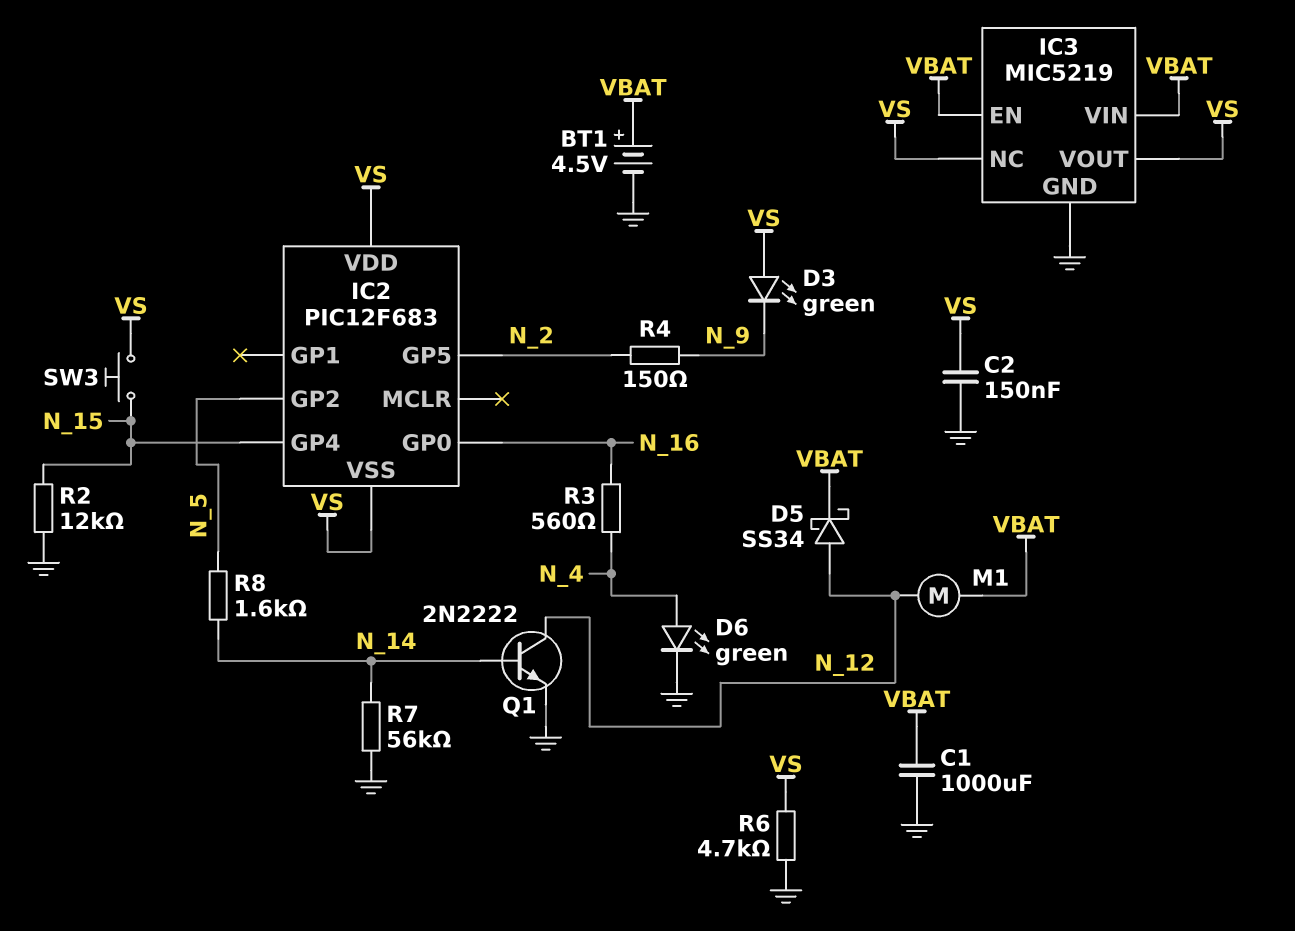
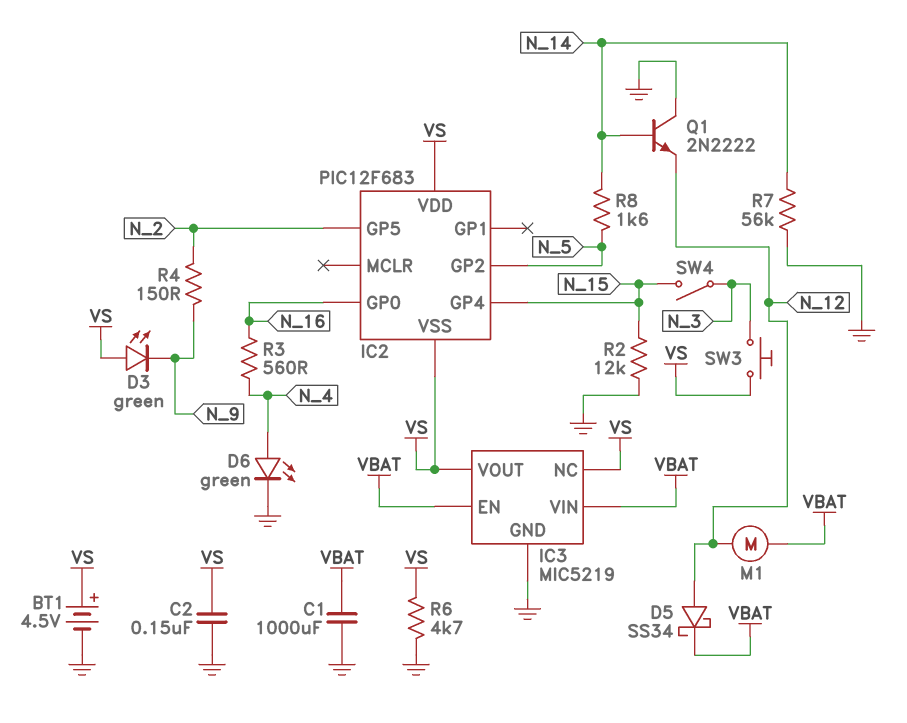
BT1: 4.5V (plus VBAT, minus GND) -> 4.5V (plus VS, minus GND)
Q1: NPN 2N2222 (B N_14, C N_12, E GND) -> NPN 2N2222 (B N_14, C GND, E N_12)
SW3: button (N_15, VS) -> button (N_3, VS)
SW4: none -> switch (N_3, N_15)

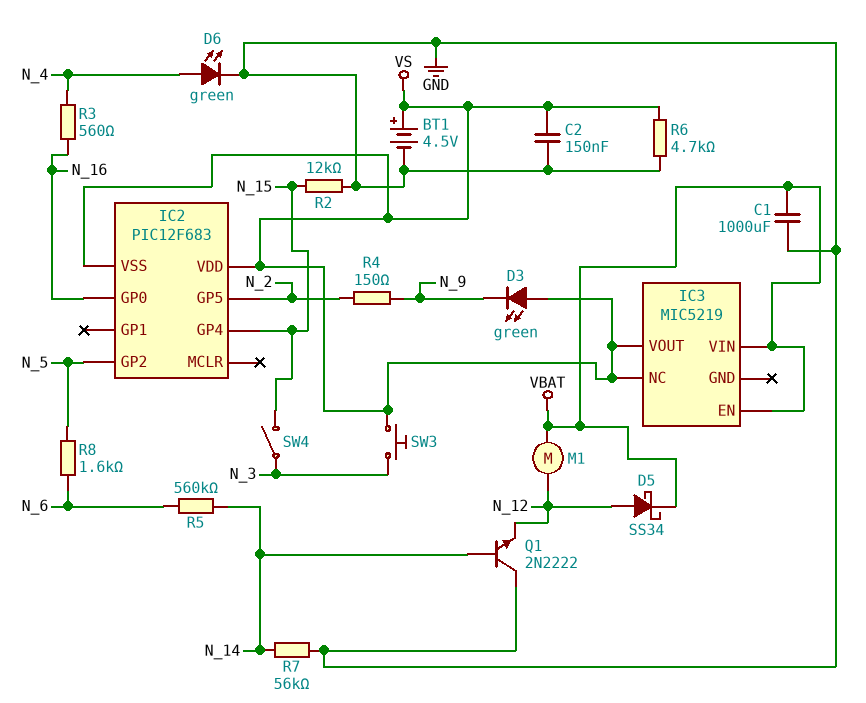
IC3 pin GND: GND -> none
R5: none -> 560k (N_6, N_14)
R8: 1.6k (N_5, N_14) -> 1.6k (N_5, N_6)

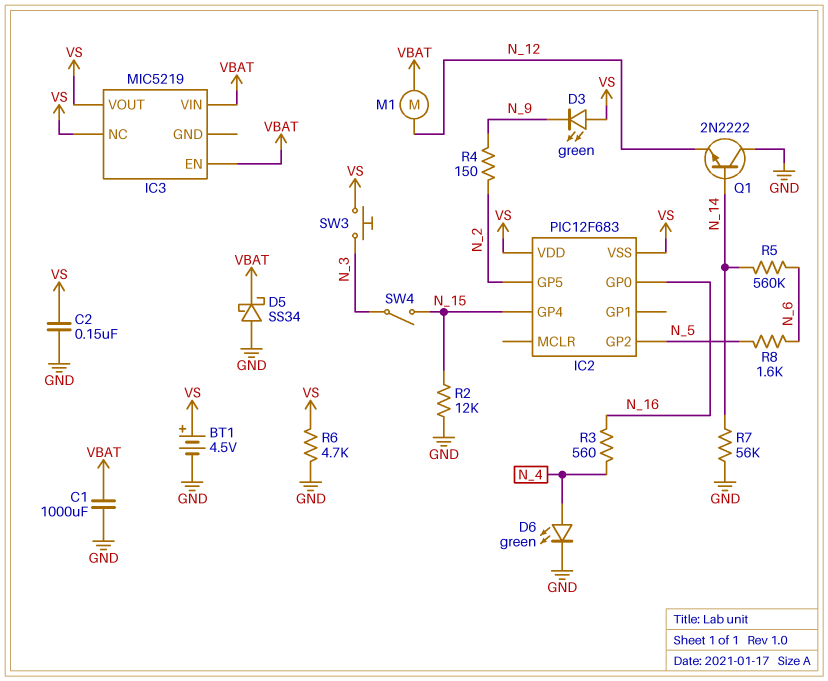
D5: schottky SS34 (A N_12, K VBAT) -> schottky SS34 (A GND, K VBAT)

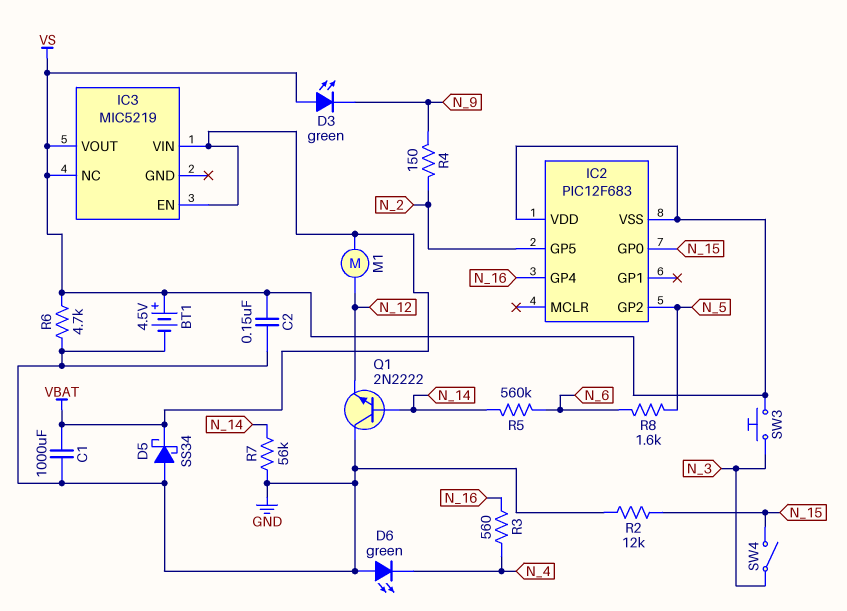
D6: LED green (A N_4, K GND) -> LED green (A GND, K N_4)
IC2 pin GP0: N_16 -> N_15
IC2 pin GP4: N_15 -> N_16

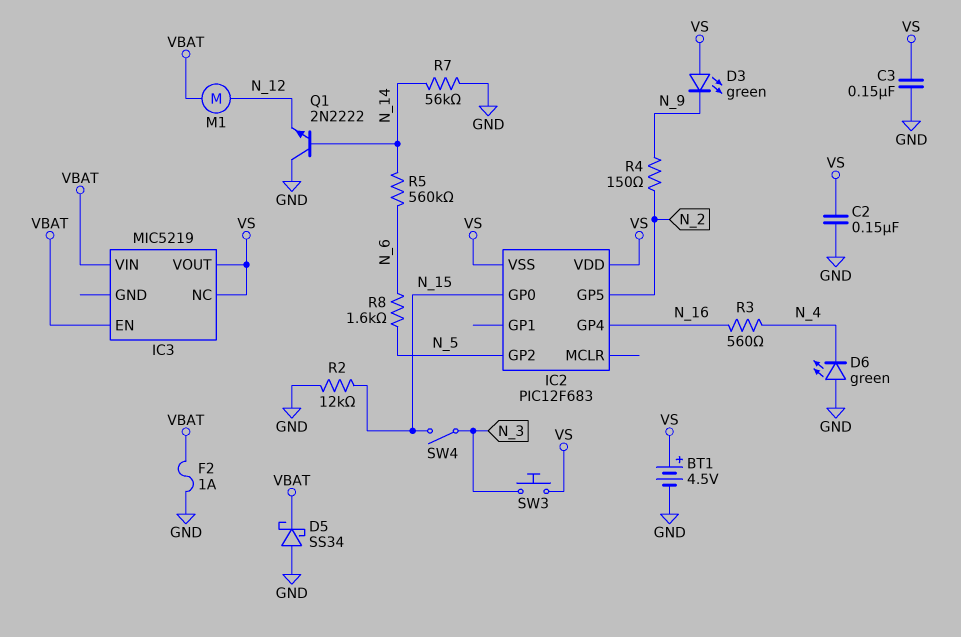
C1: 1000uF (GND, VBAT) -> none
C3: none -> 150nF (GND, VS)
F2: none -> 1A (GND, VBAT)
R6: 4.7k (GND, VS) -> none

